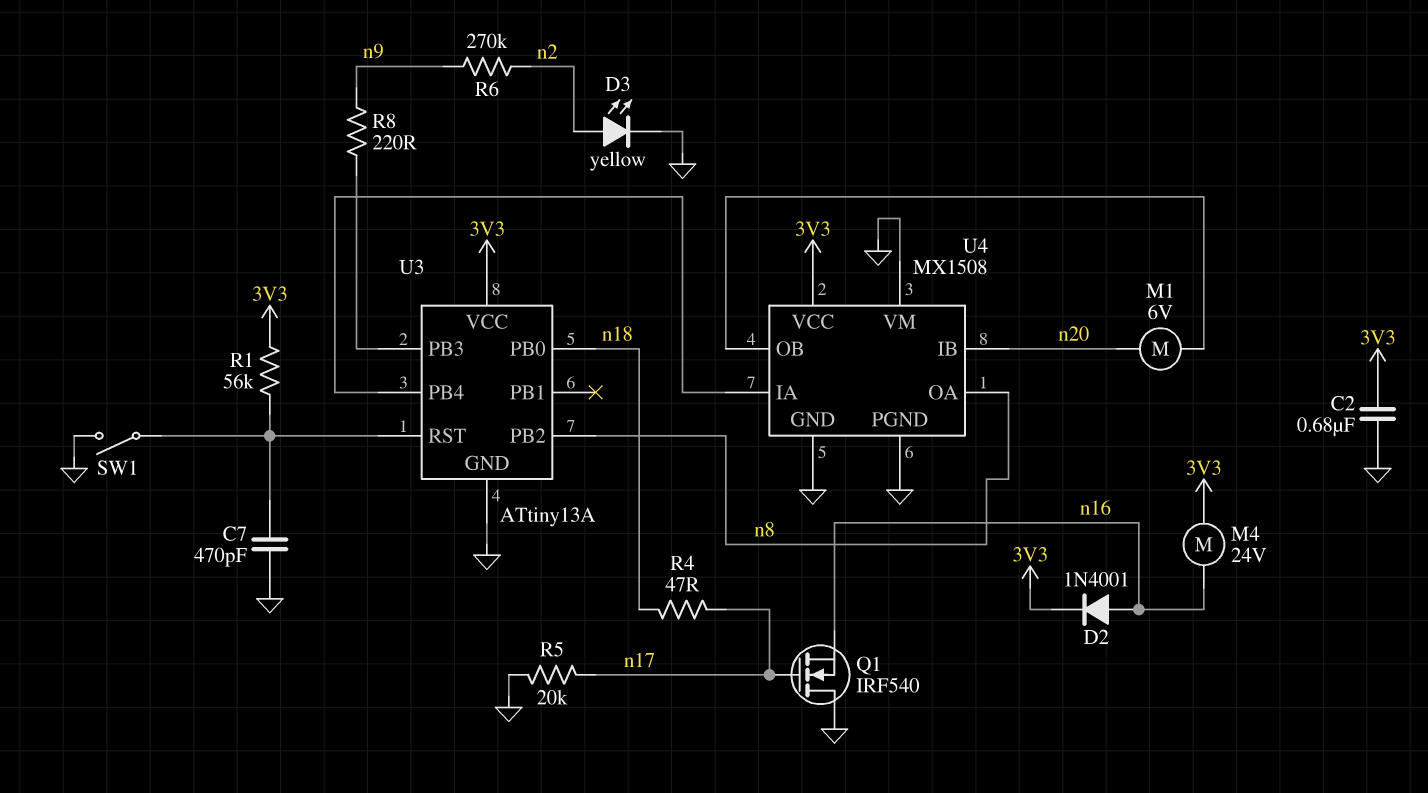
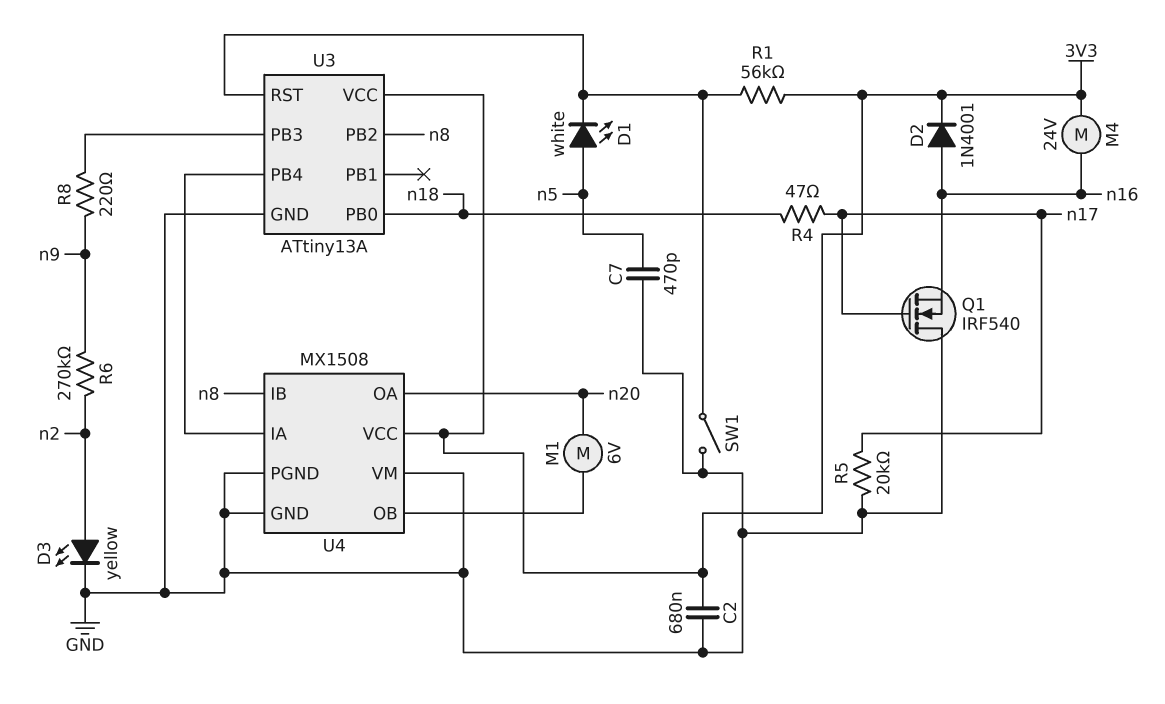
C7: 470pF (GND, U3/RST) -> 470pF (GND, n5)
D1: none -> LED white (A n5, K U3/RST)
U4 pin IB: n20 -> n8
U4 pin OA: n8 -> n20

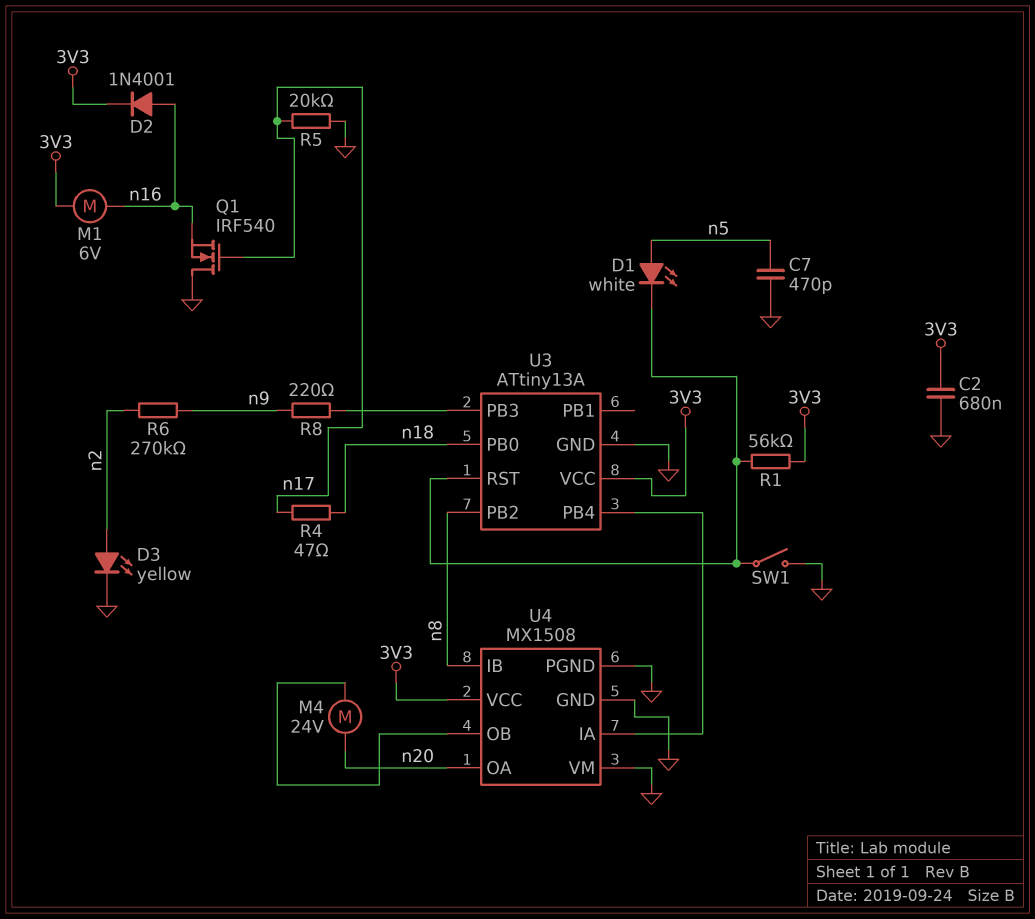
M1: motor 6V (U4/OB, n20) -> motor 6V (3V3, n16)
M4: motor 24V (3V3, n16) -> motor 24V (U4/OB, n20)

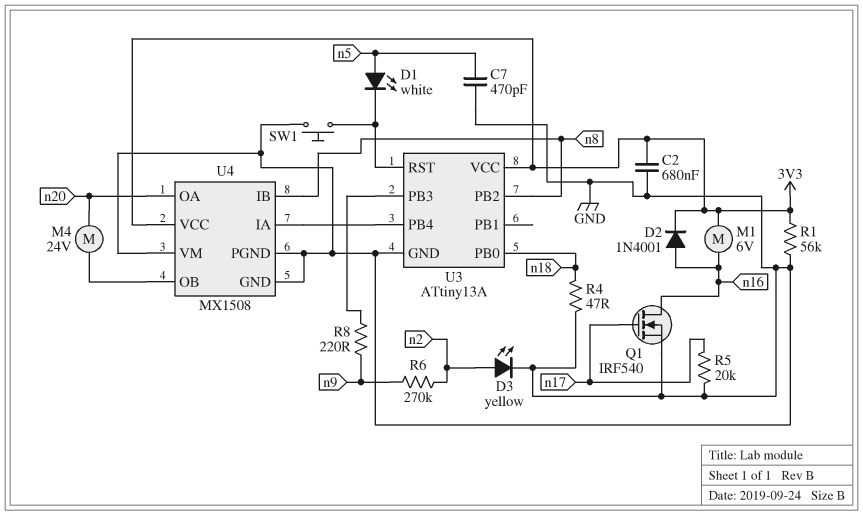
Q1: NMOS IRF540 (G n17, D GND, S n16) -> NMOS IRF540 (G n17, D n16, S GND)
R1: 56k (3V3, U3/RST) -> 56k (3V3, GND)
R4: 47 (n17, n18) -> 47 (GND, n18)
SW1: switch (GND, U3/RST) -> button (GND, U3/RST)

